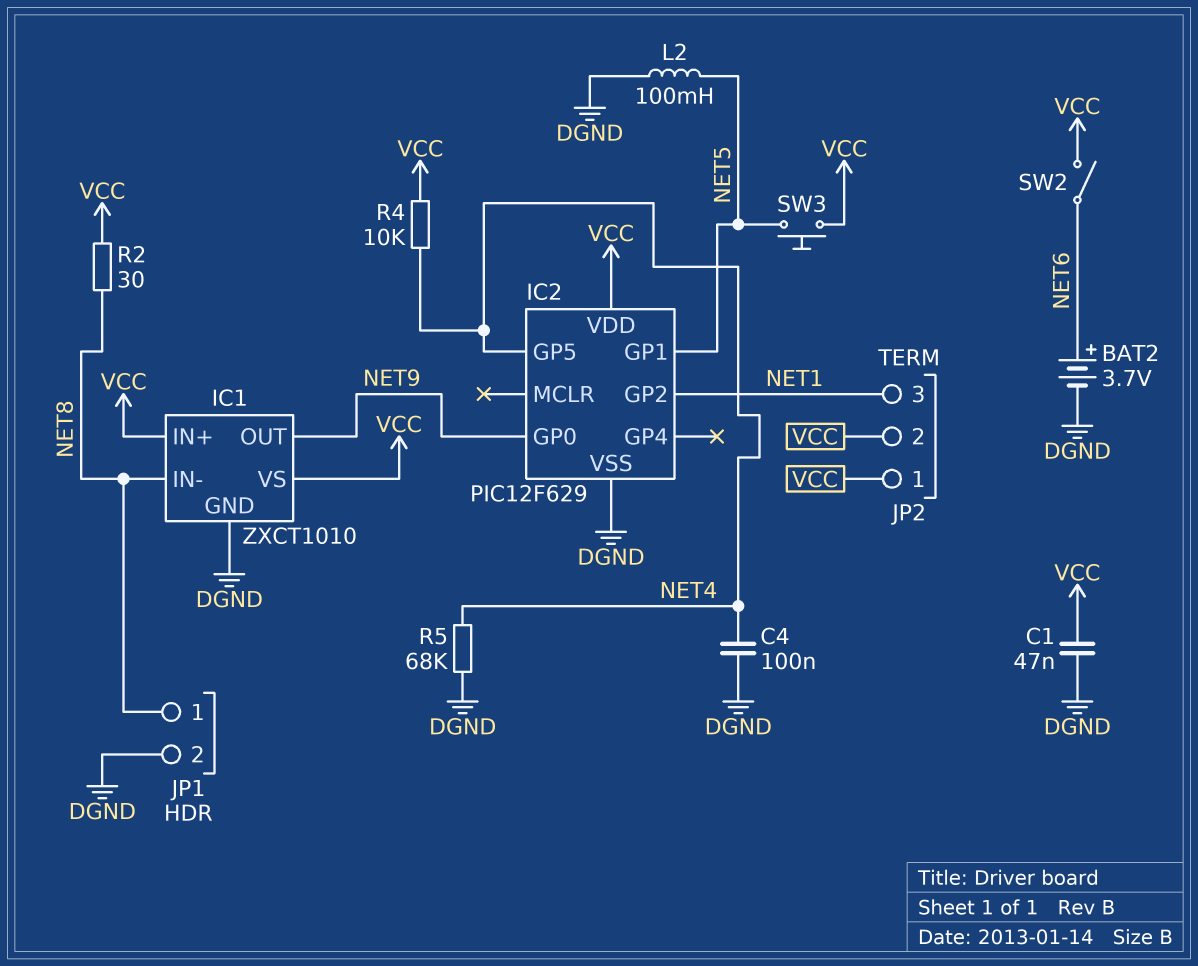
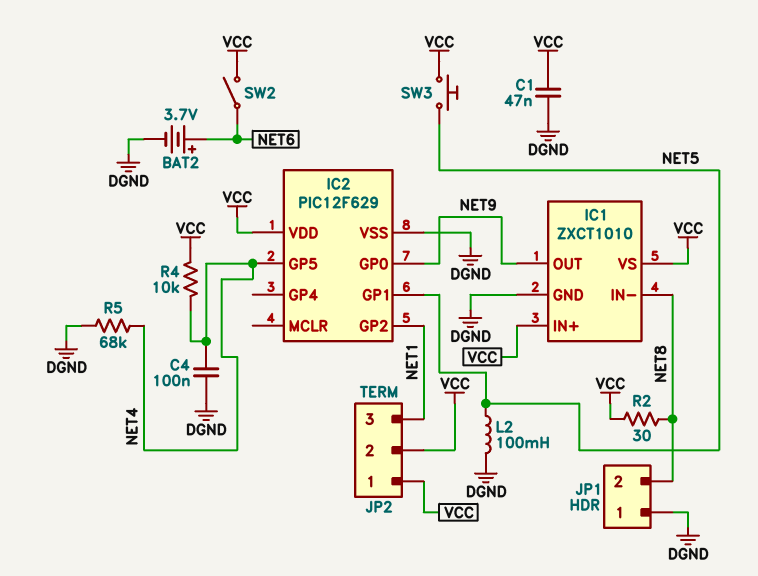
JP1 pin 1: NET8 -> DGND
JP1 pin 2: DGND -> NET8

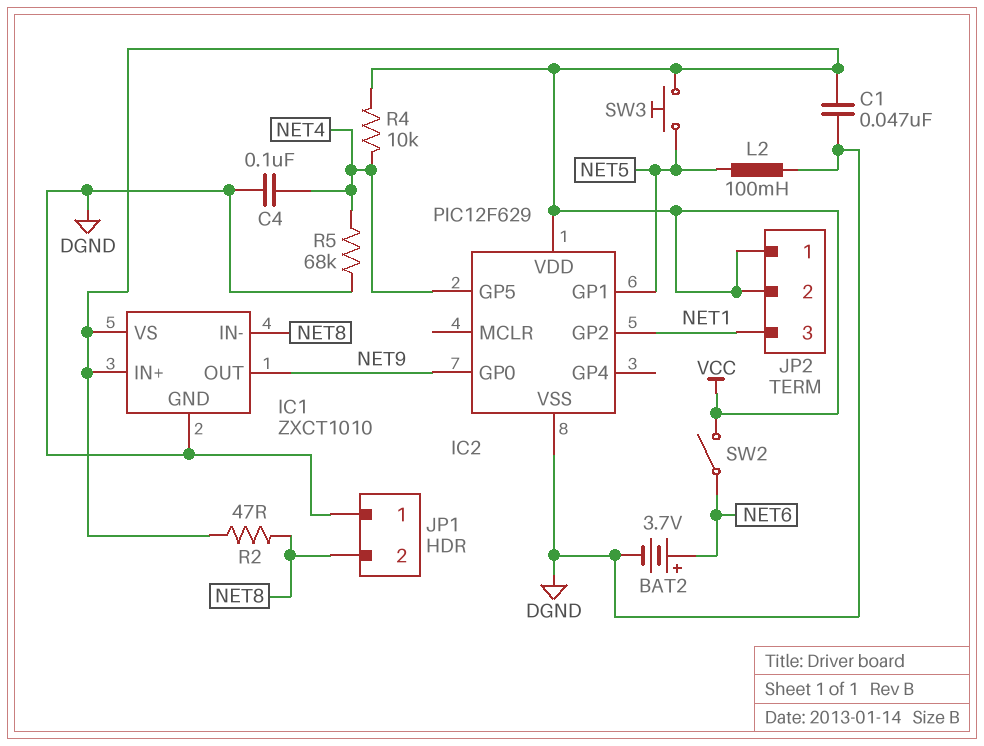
R2: 30 (NET8, VCC) -> 47 (NET8, VCC)

